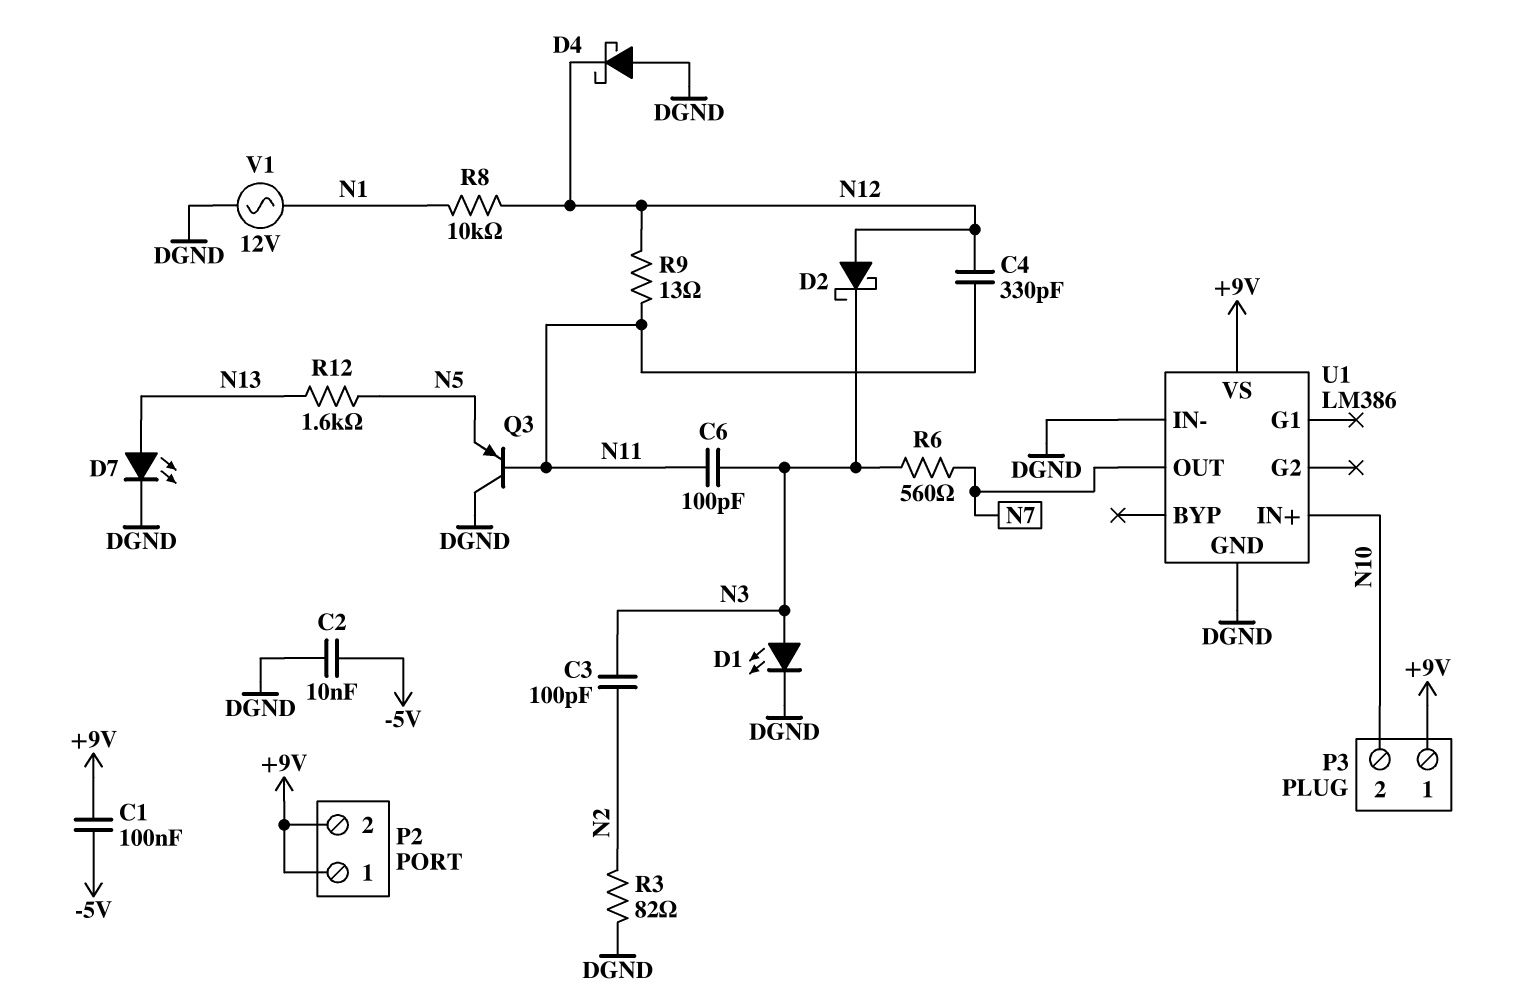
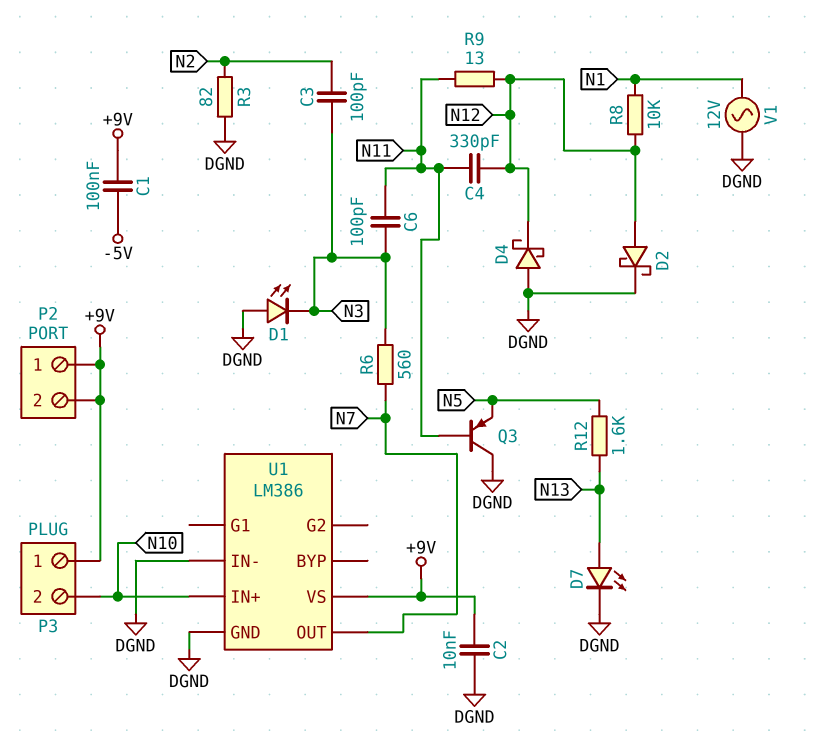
C2: 10nF (-5V, DGND) -> 10nF (+9V, DGND)
D1: LED (A N3, K DGND) -> LED (A DGND, K N3)
D2: schottky (A N12, K N3) -> schottky (A N12, K DGND)

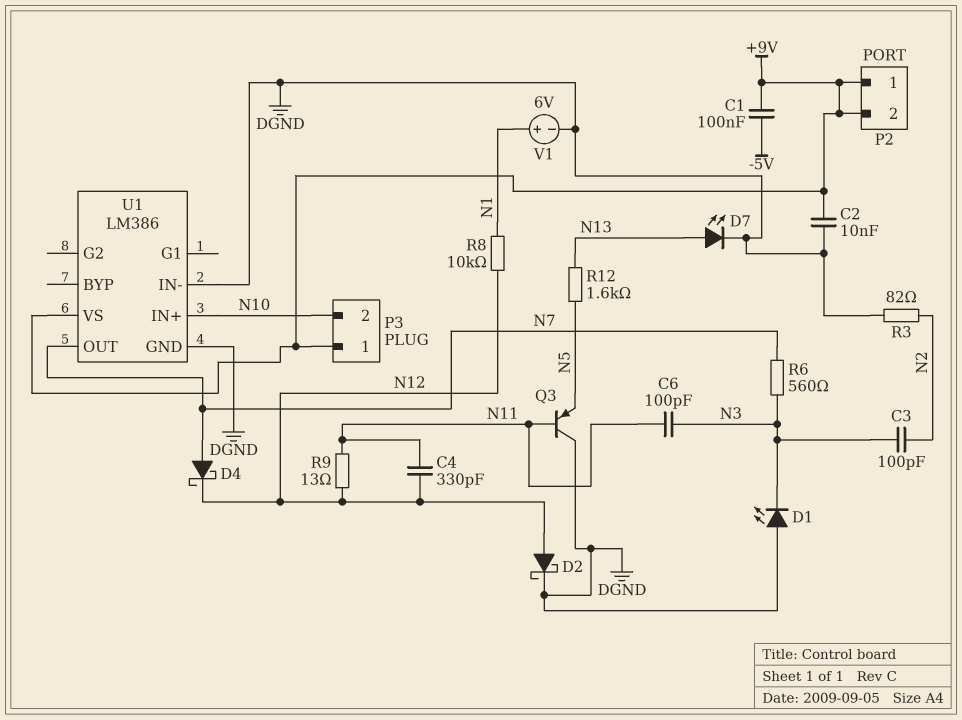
D4: schottky (A DGND, K N12) -> schottky (A N7, K N12)
V1: AC 12V (DGND, N1) -> 6V (plus N1, minus DGND)

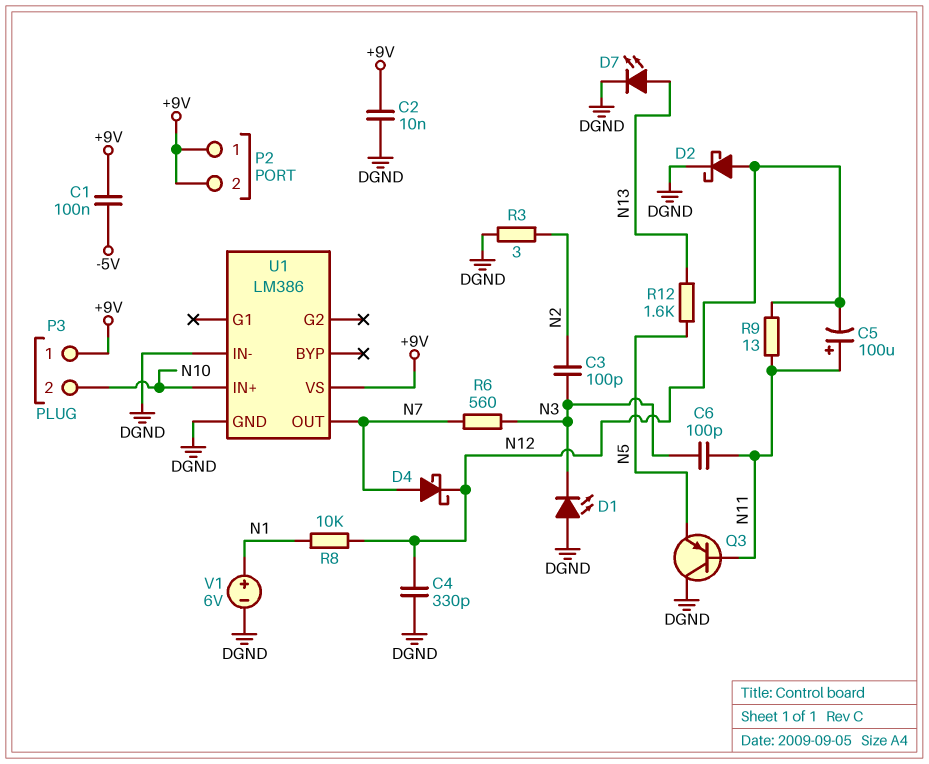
C4: 330pF (N11, N12) -> 330pF (DGND, N12)
C5: none -> 100uF (plus N11, minus N12)
R3: 82 (DGND, N2) -> 3 (DGND, N2)

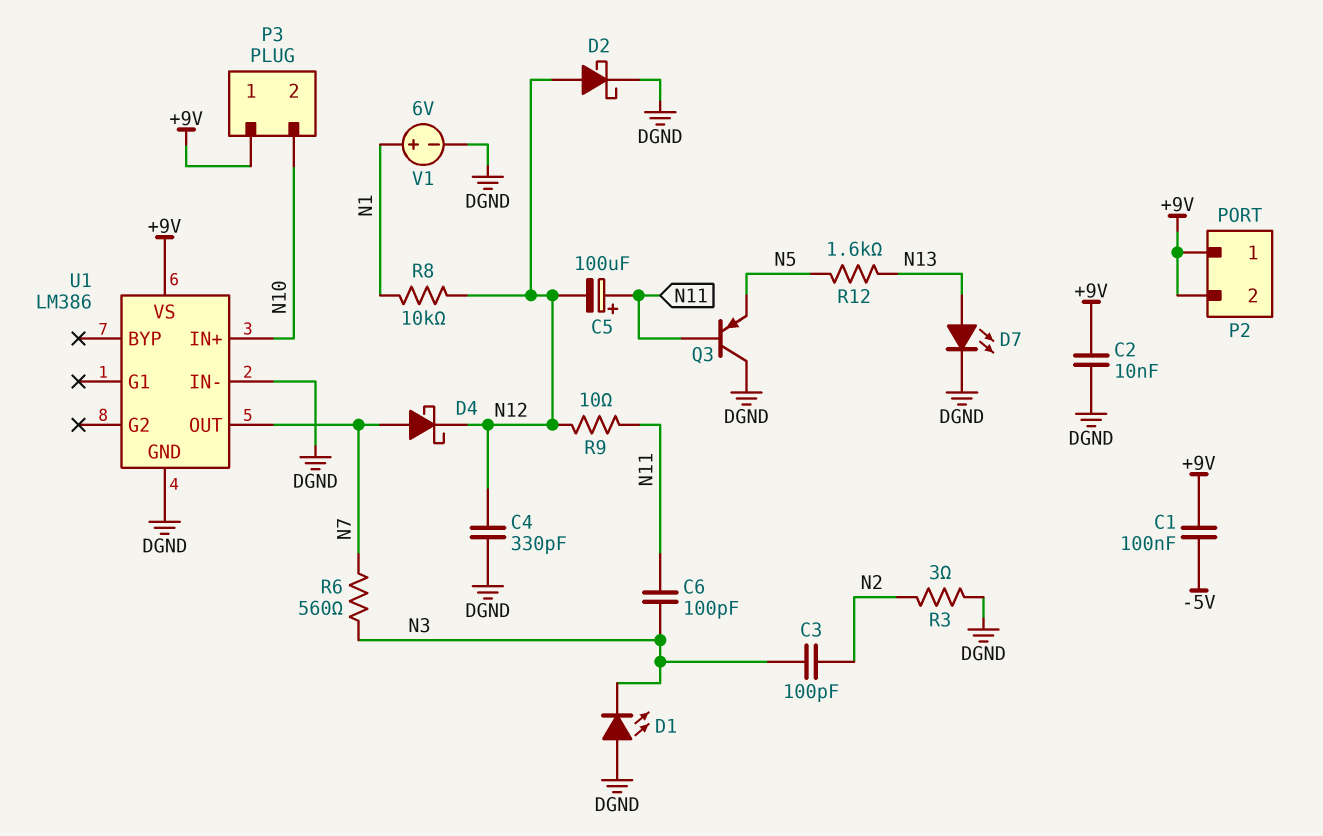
R9: 13 (N11, N12) -> 10 (N11, N12)

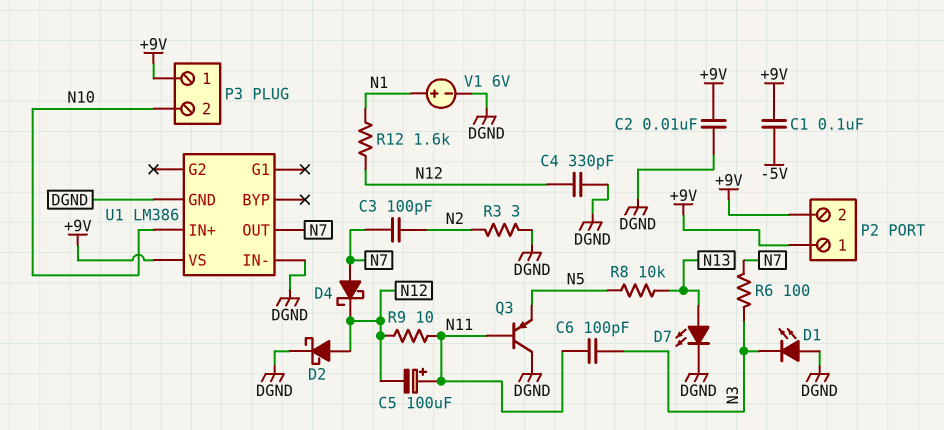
C3: 100pF (N2, N3) -> 100pF (N2, N7)
R6: 560 (N3, N7) -> 100 (N3, N7)
R8: 10k (N1, N12) -> 10k (N5, N13)
R12: 1.6k (N5, N13) -> 1.6k (N1, N12)

